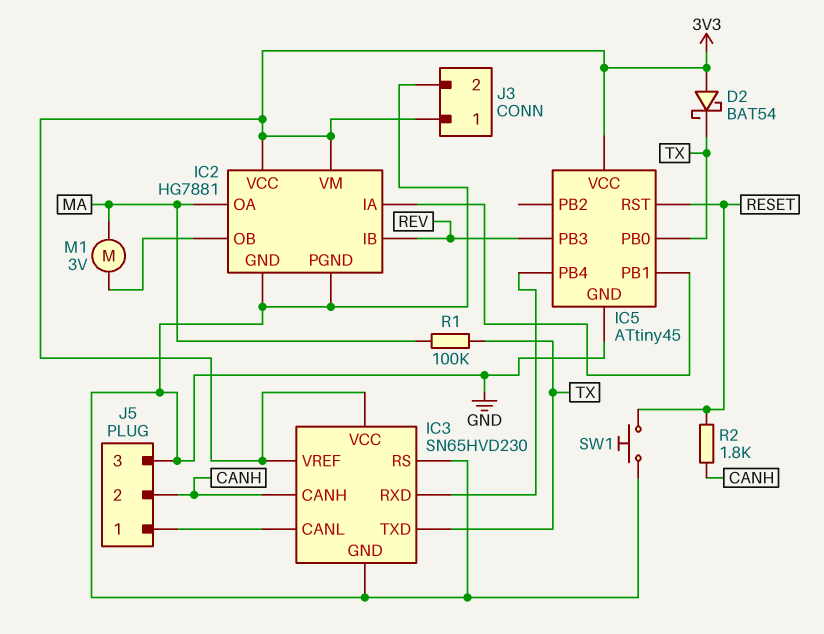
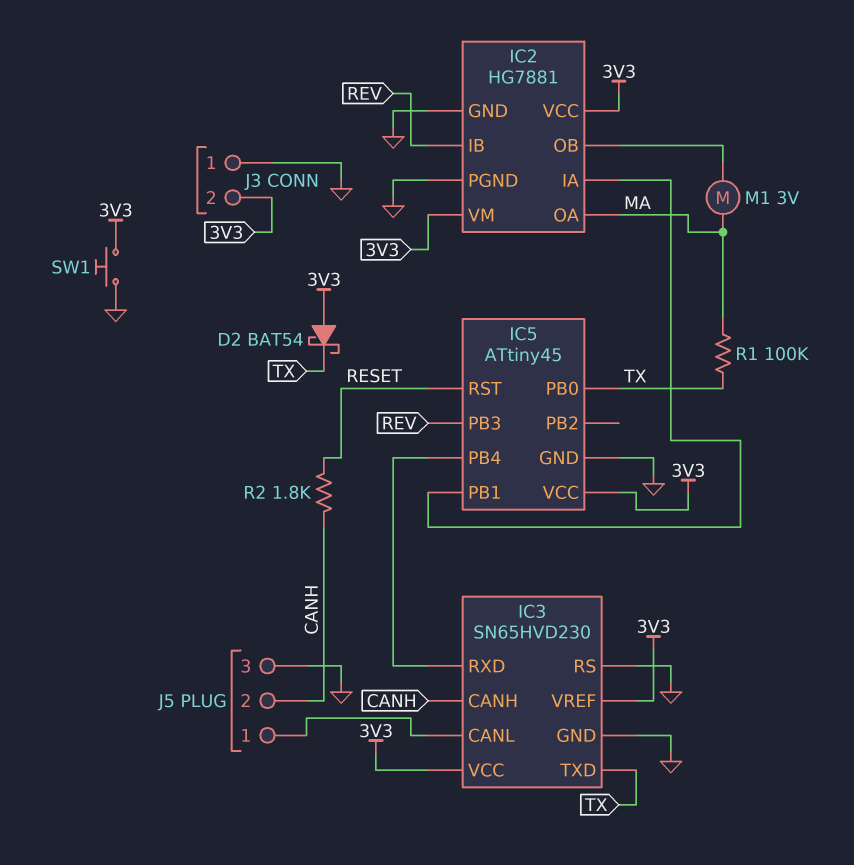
J3 pin 1: 3V3 -> GND
J3 pin 2: GND -> 3V3
SW1: button (GND, RESET) -> button (3V3, GND)

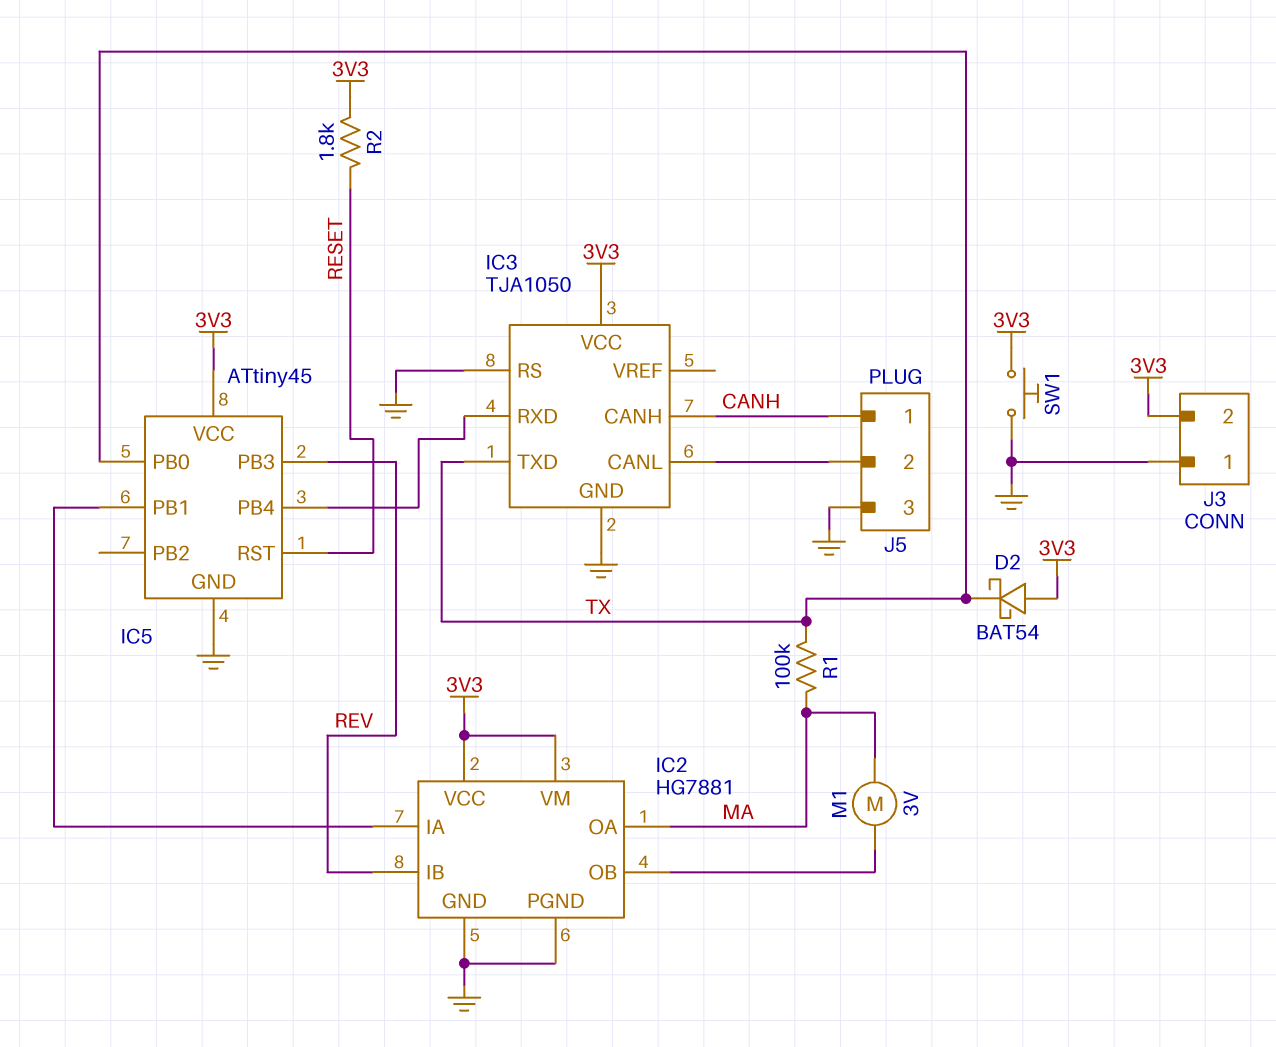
IC3: SN65HVD230 -> TJA1050
IC3 pin VREF: 3V3 -> none
J5 pin 1: IC3/CANL -> CANH
J5 pin 2: CANH -> IC3/CANL
R2: 1.8k (CANH, RESET) -> 1.8k (3V3, RESET)

